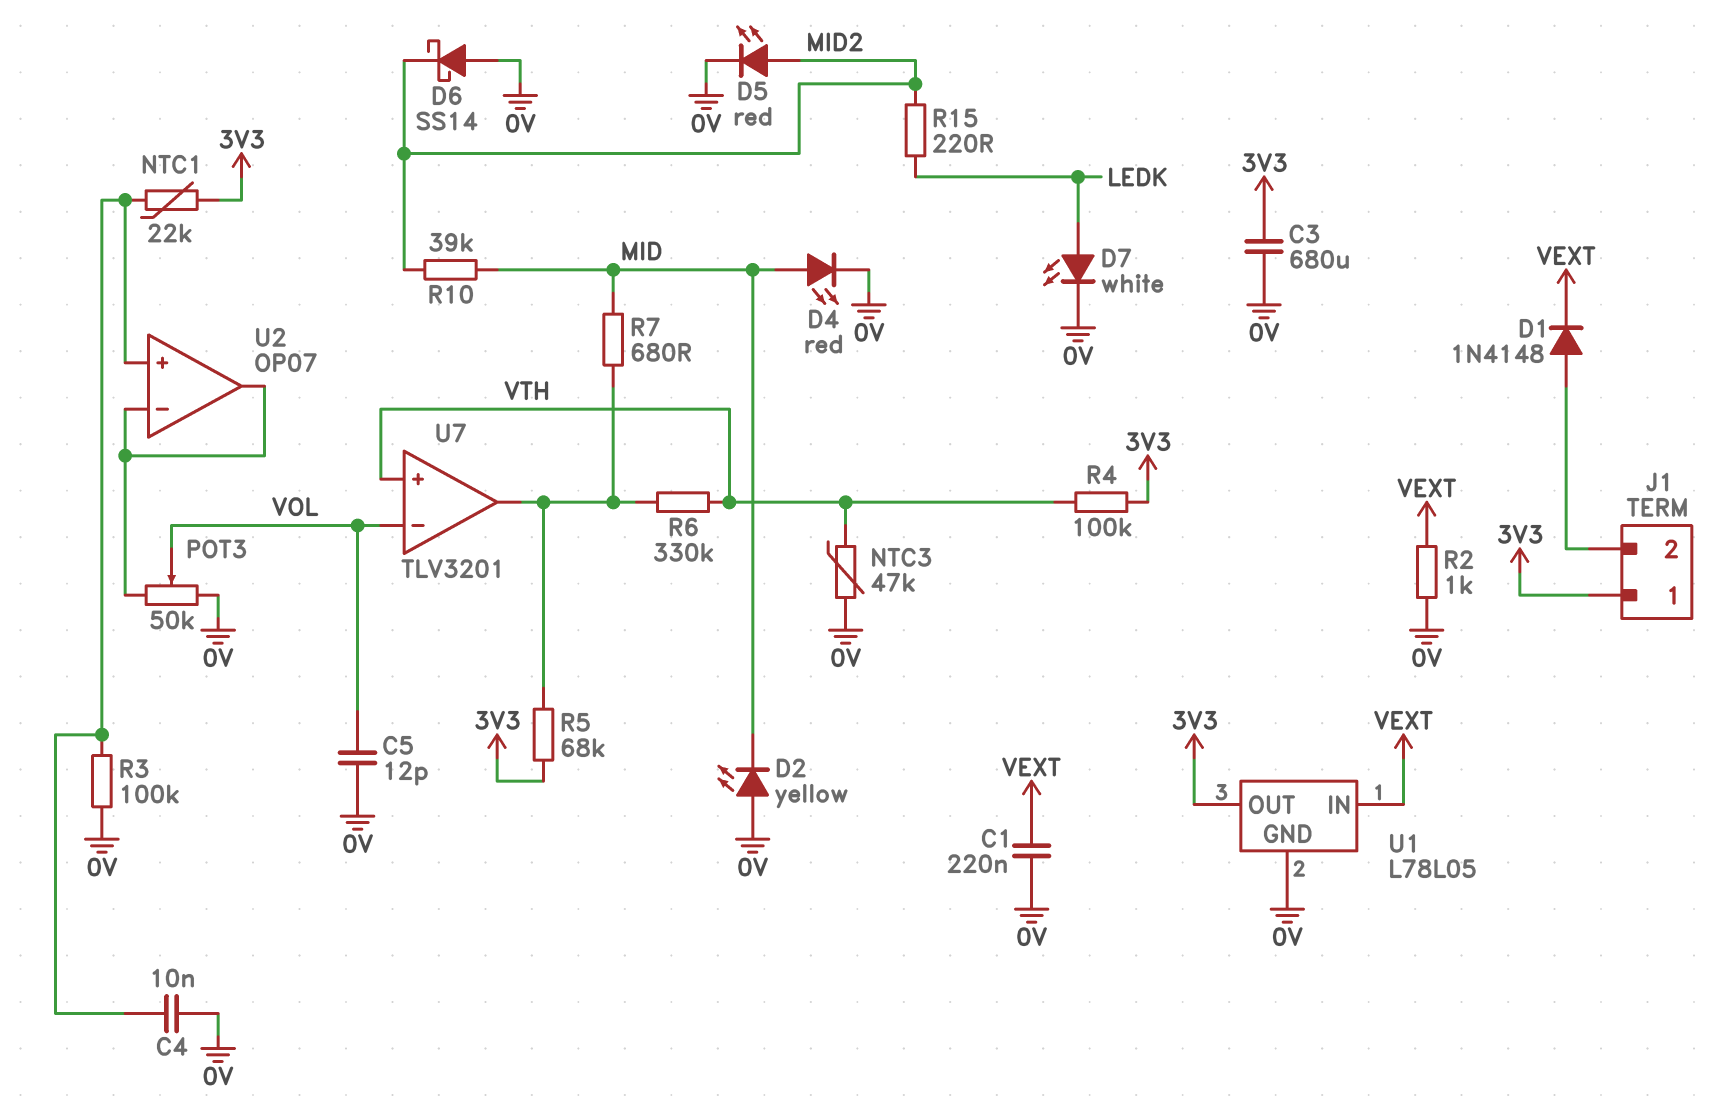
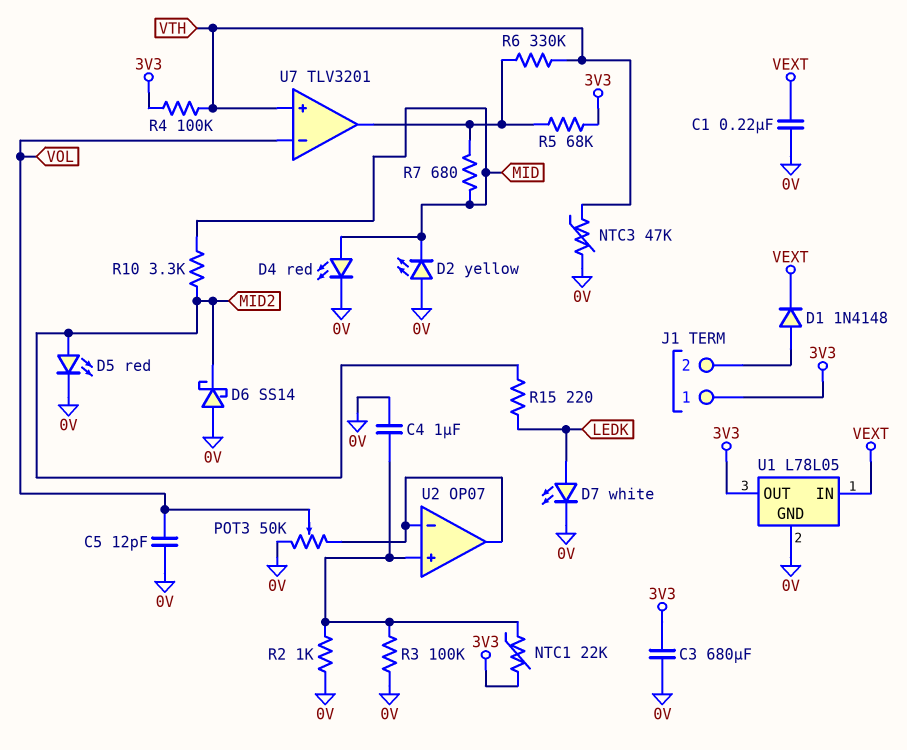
C4: 10nF (0V, U2/in+) -> 1uF (0V, U2/in+)
R2: 1k (0V, VEXT) -> 1k (0V, U2/in+)
R10: 39k (MID, MID2) -> 3.3k (MID, MID2)

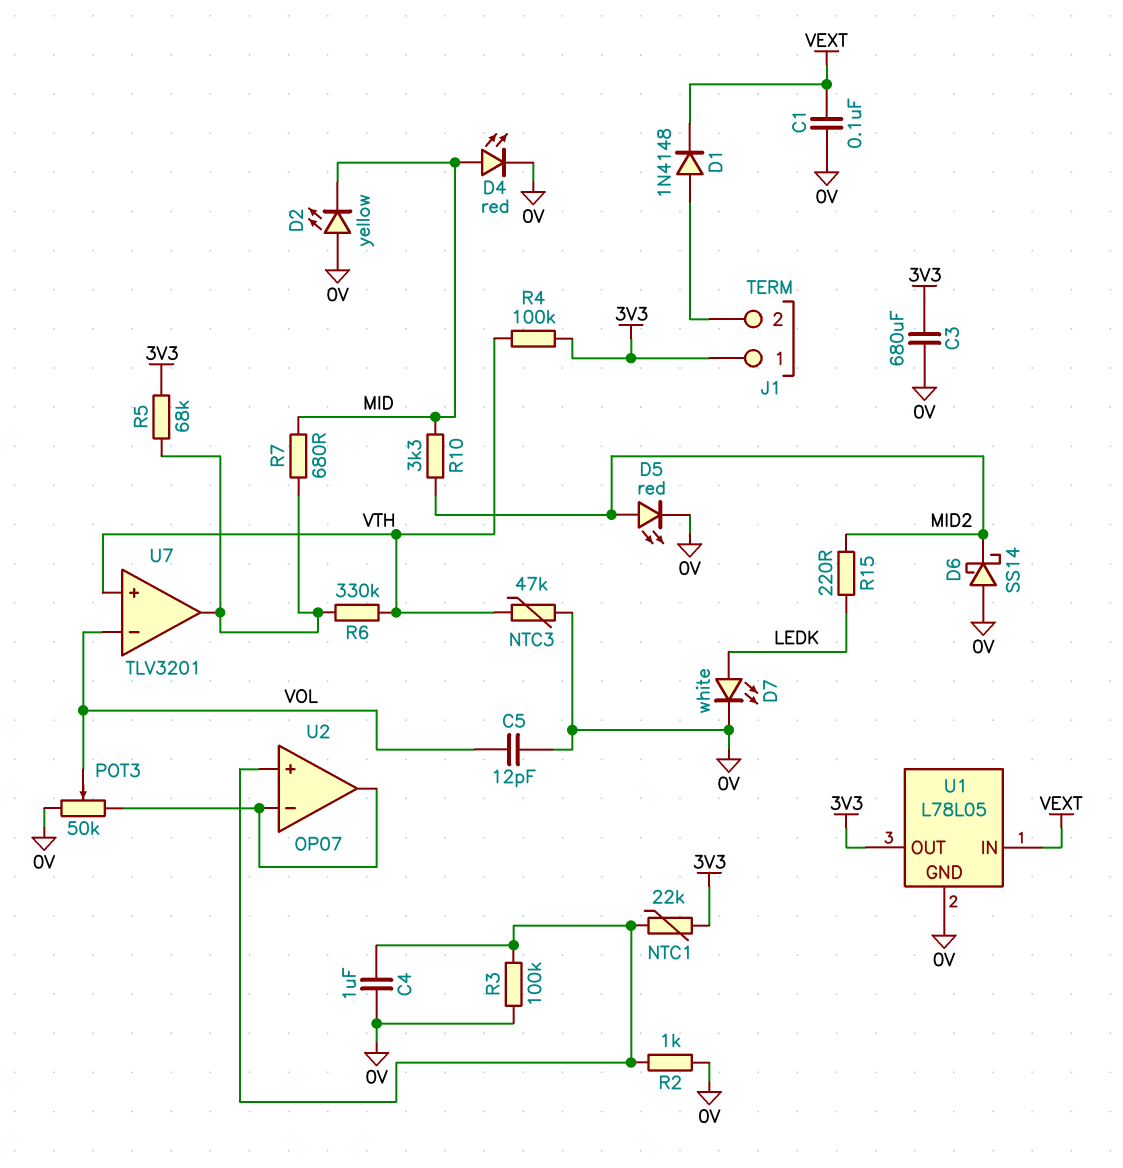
C1: 220nF (0V, VEXT) -> 100nF (0V, VEXT)

